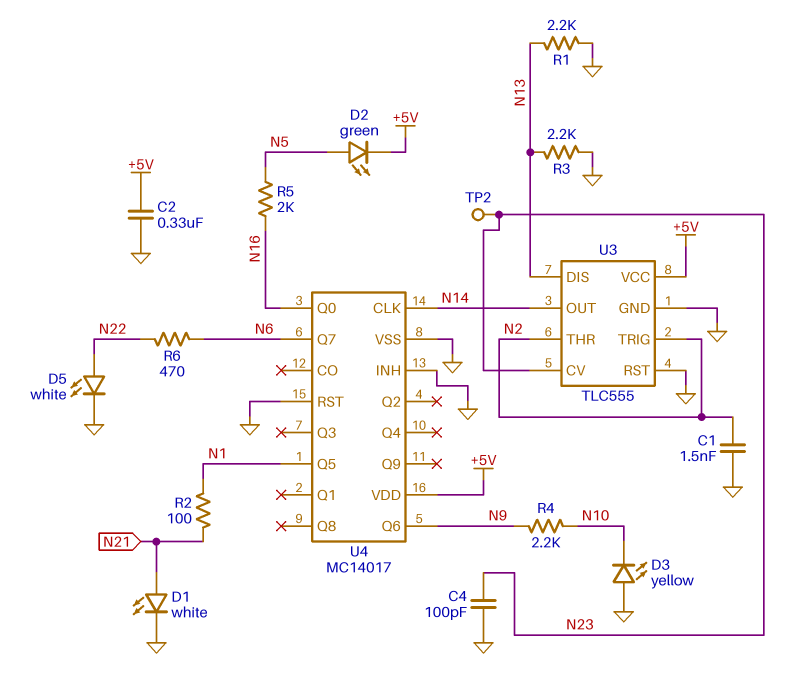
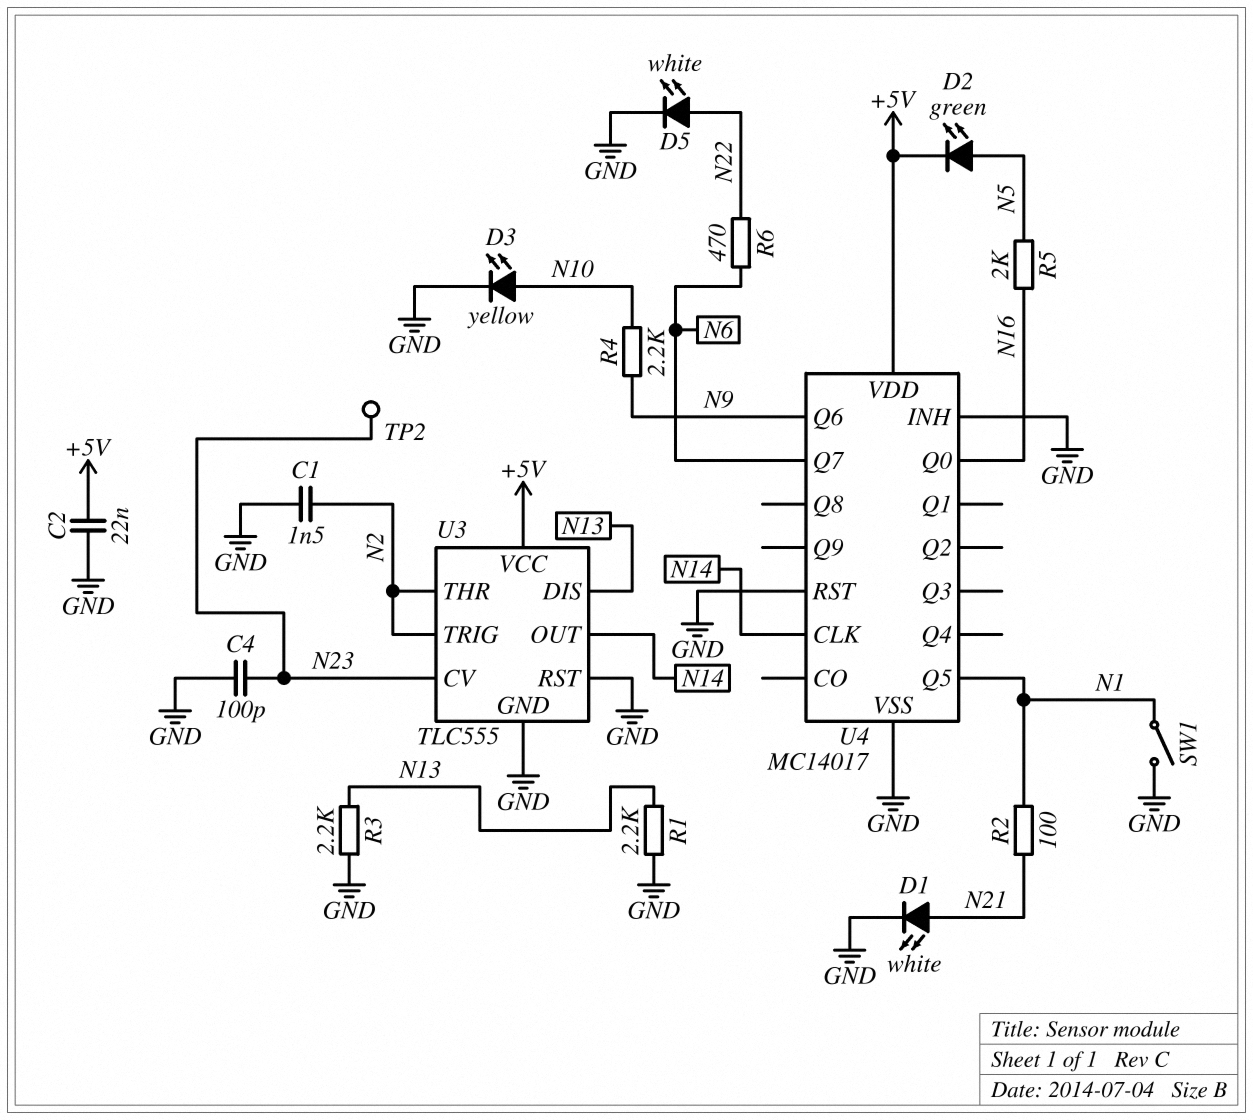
C2: 330nF (+5V, GND) -> 22nF (+5V, GND)
D3: LED yellow (A GND, K N10) -> LED yellow (A N10, K GND)
SW1: none -> switch (GND, N1)

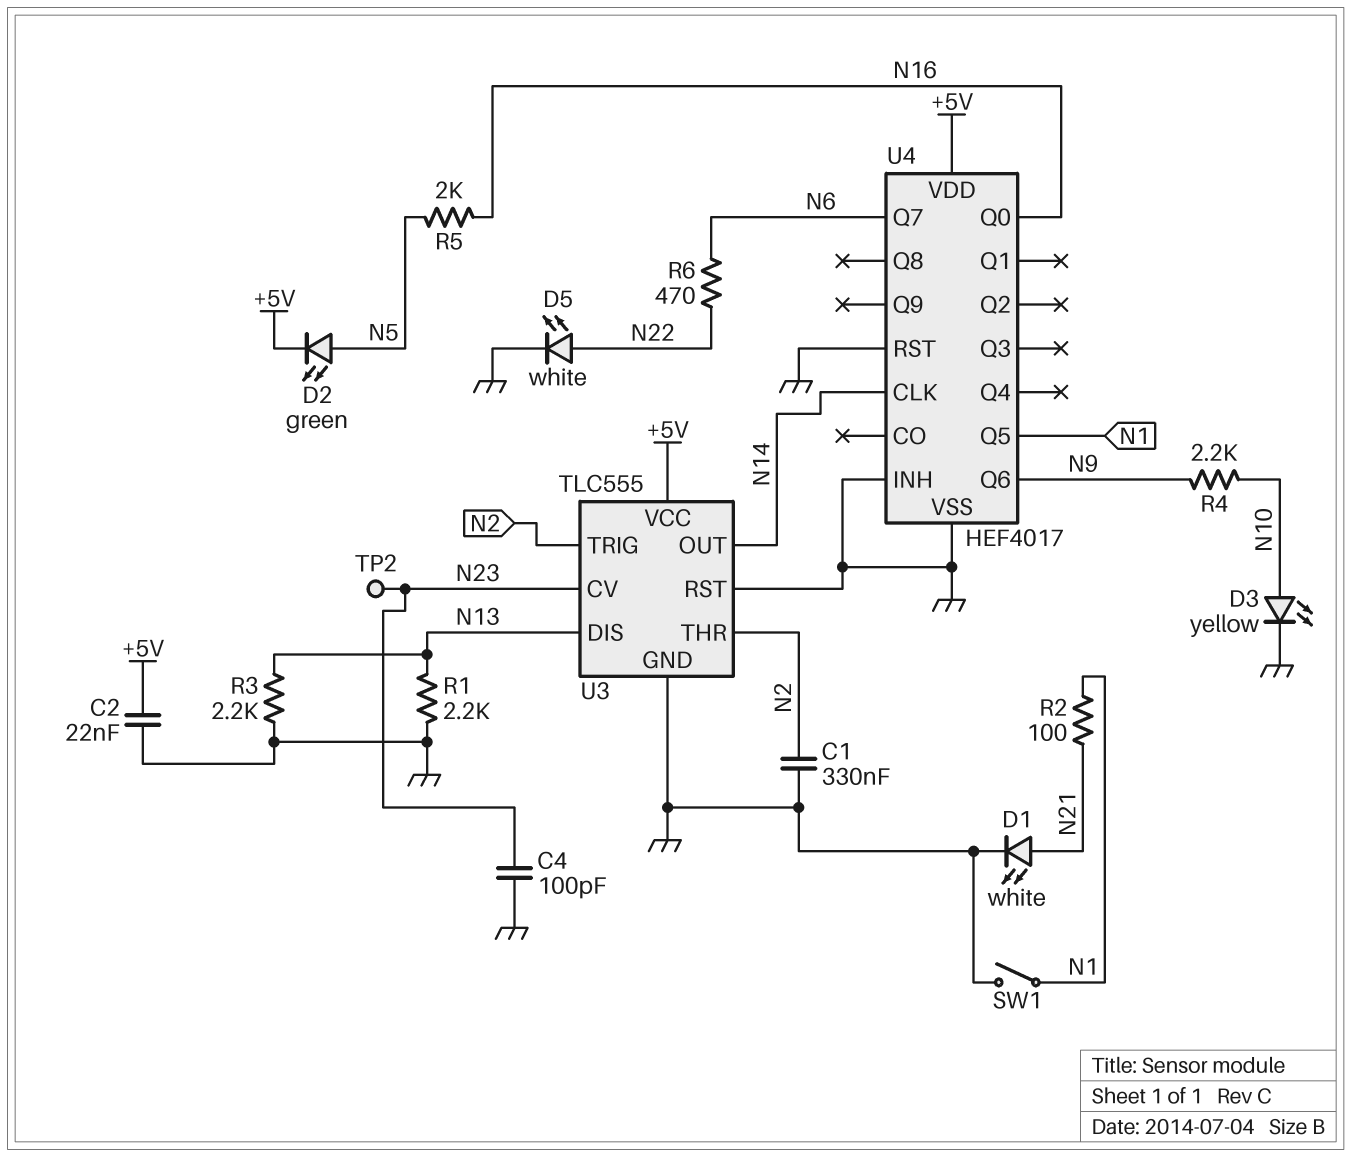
C1: 1.5nF (GND, N2) -> 330nF (GND, N2)
U4: MC14017 -> HEF4017

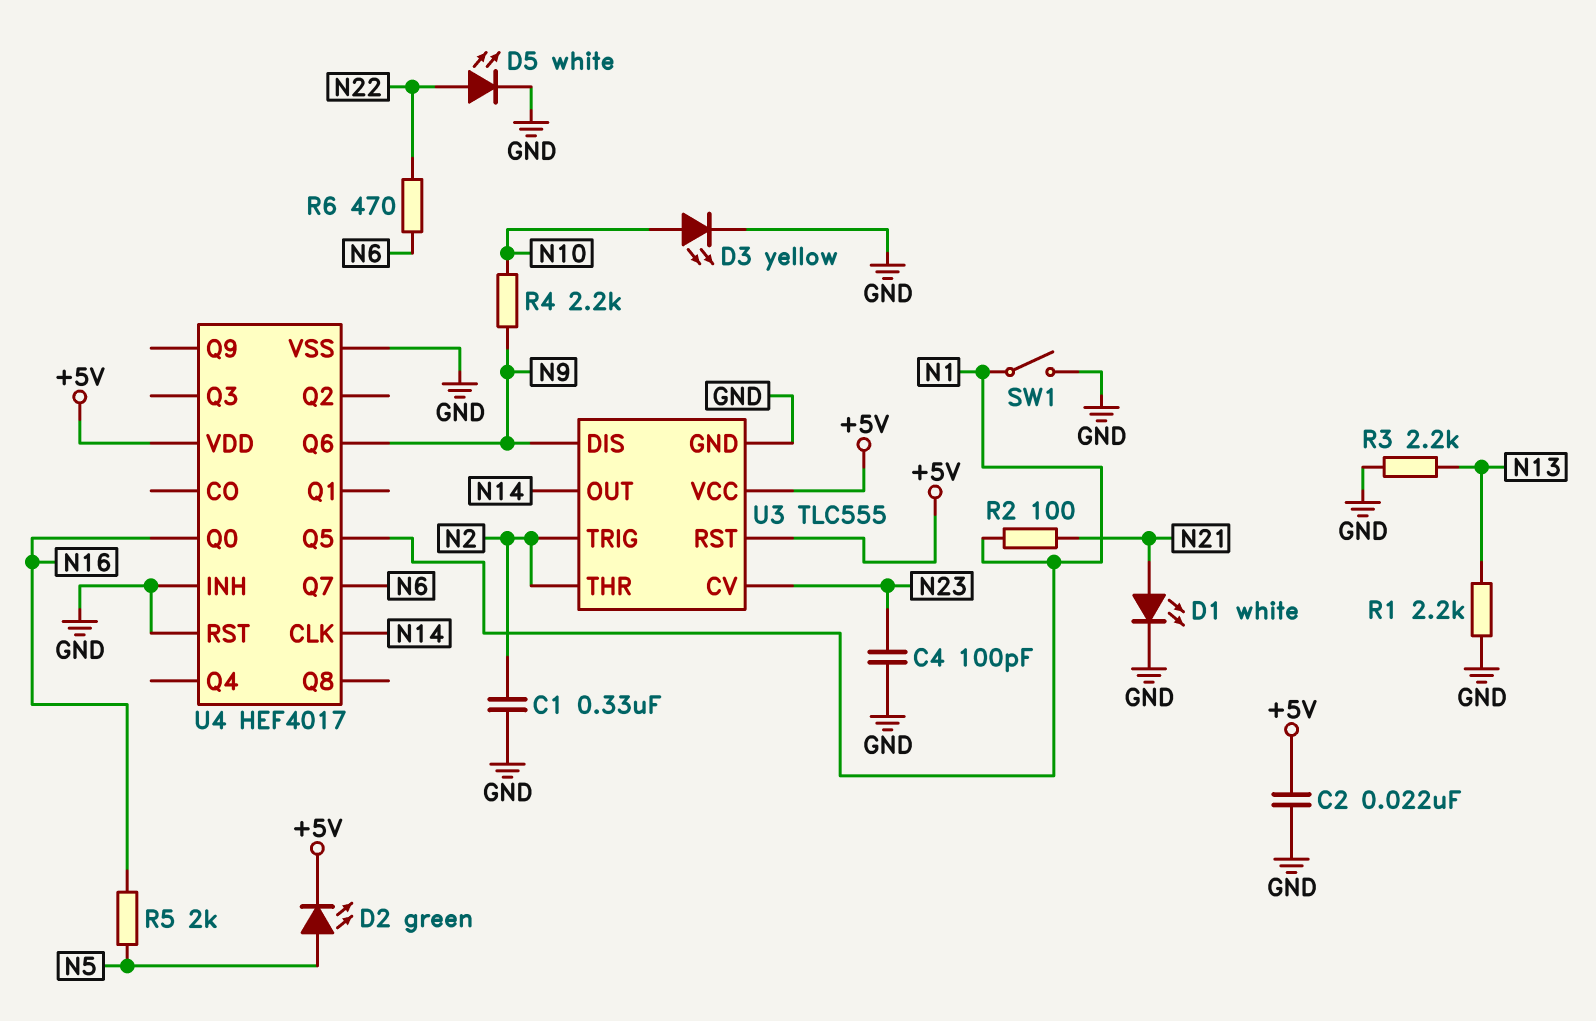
TP2: test point (N23) -> none
U3 pin DIS: N13 -> N9
U3 pin RST: GND -> +5V

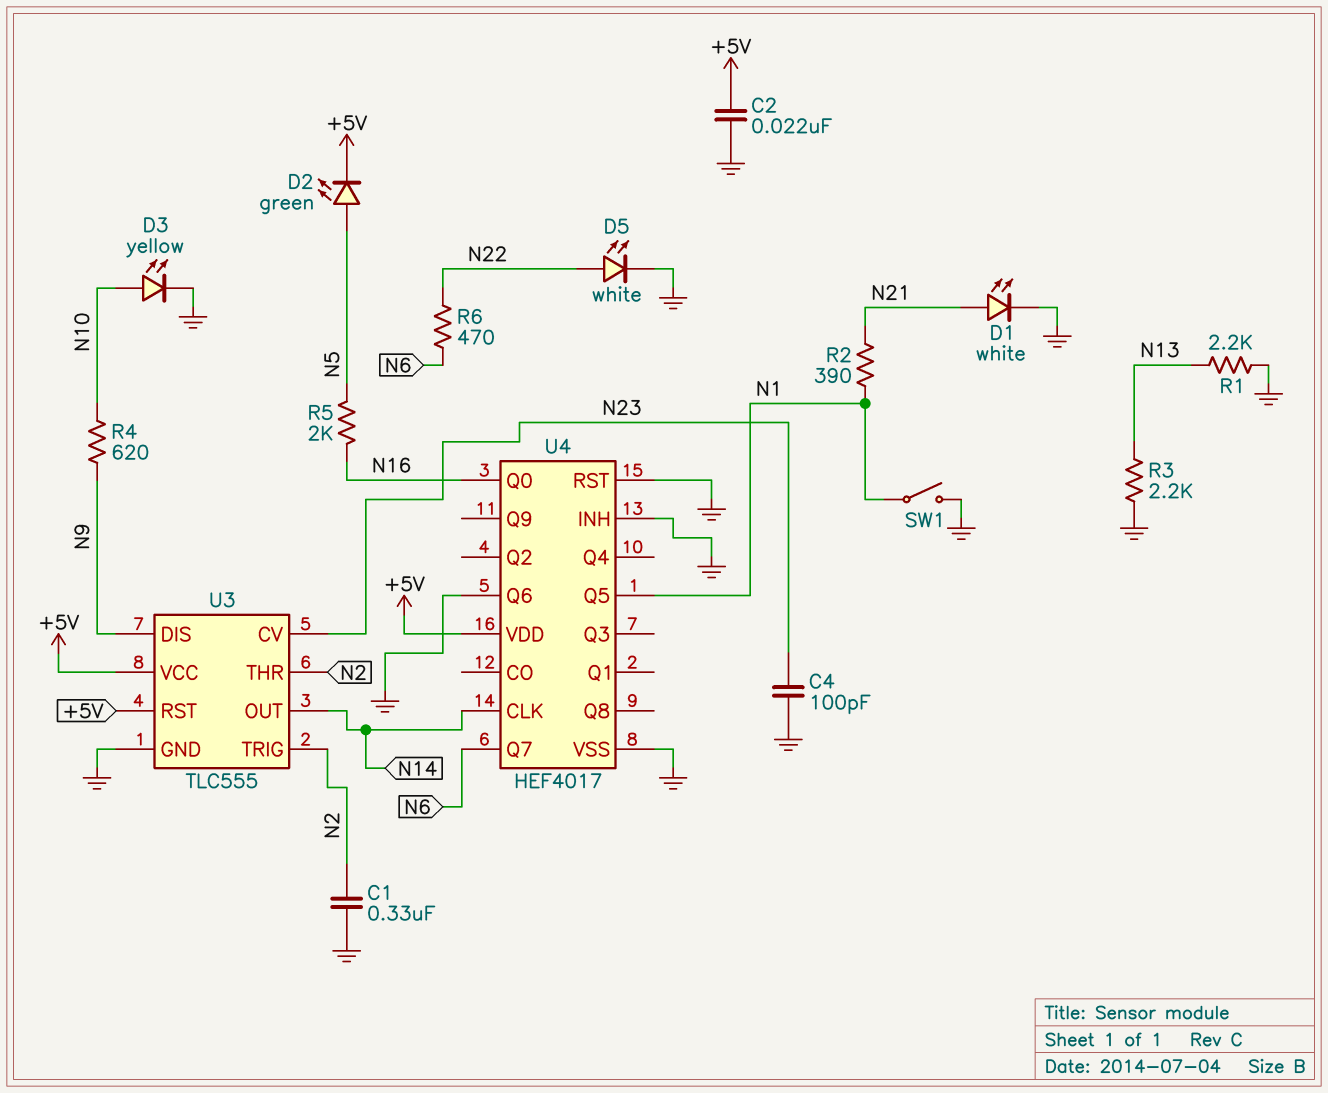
R2: 100 (N1, N21) -> 390 (N1, N21)
R4: 2.2k (N9, N10) -> 620 (N9, N10)
U4 pin Q6: N9 -> GND

